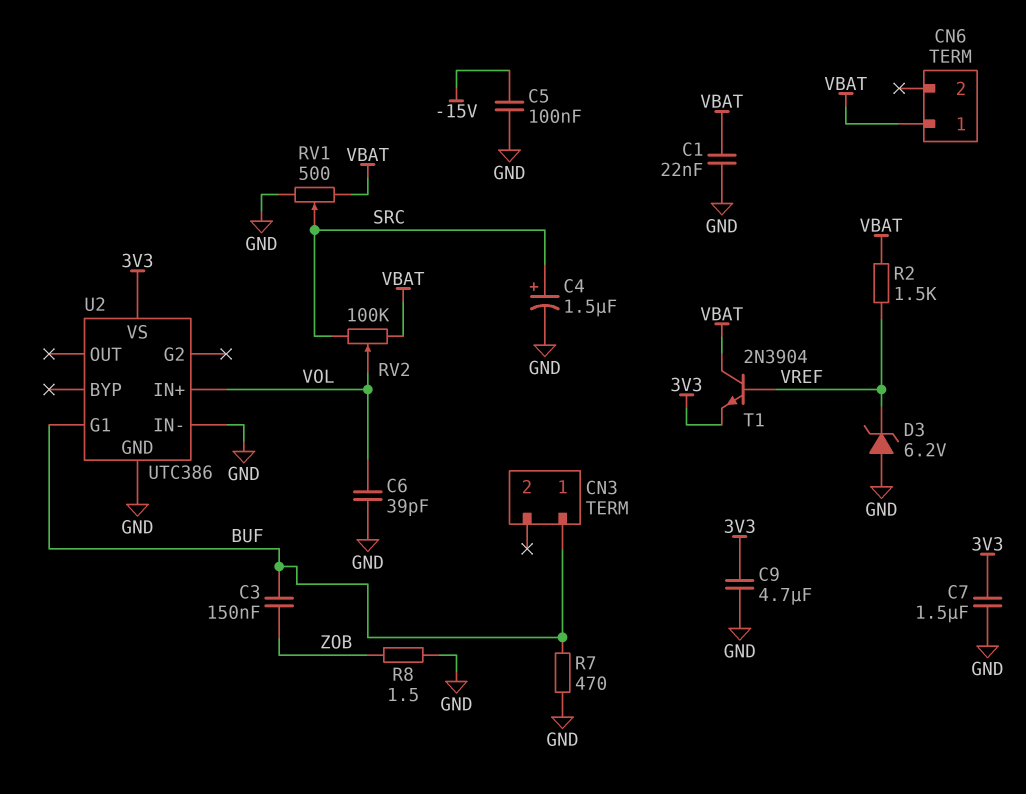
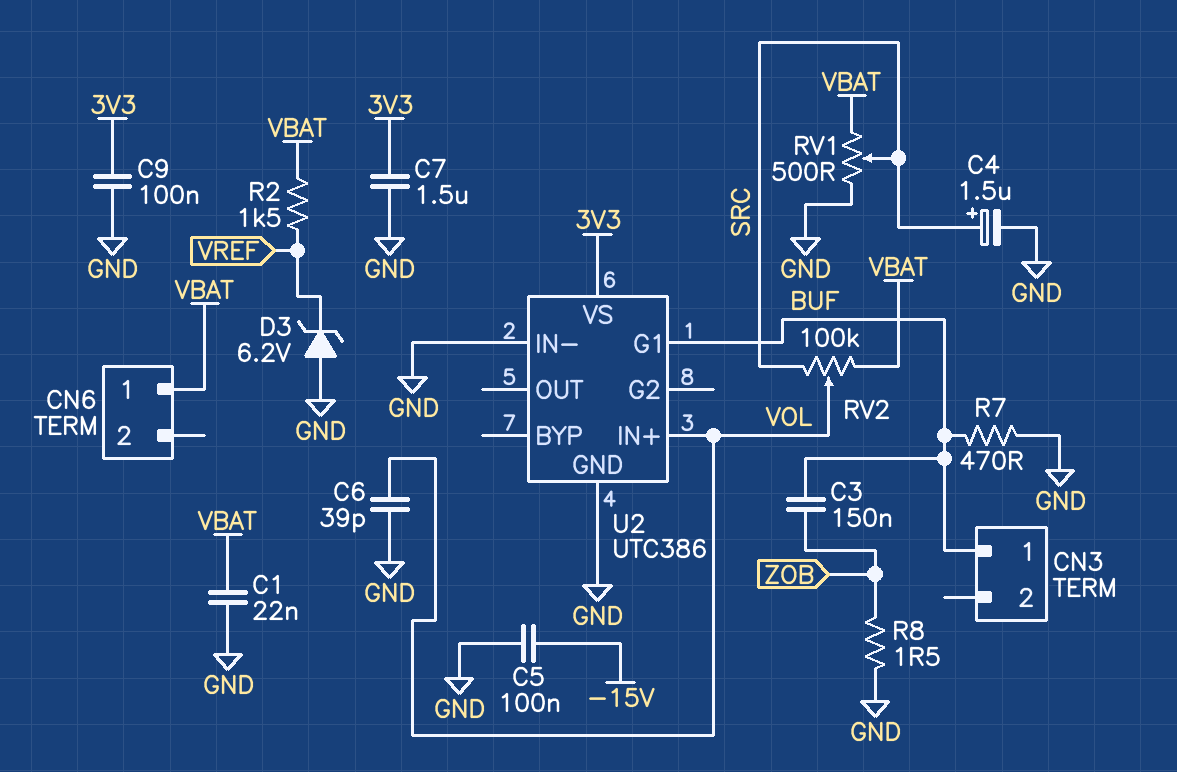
C9: 4.7uF (3V3, GND) -> 100nF (3V3, GND)
T1: NPN 2N3904 (B VREF, C VBAT, E 3V3) -> none

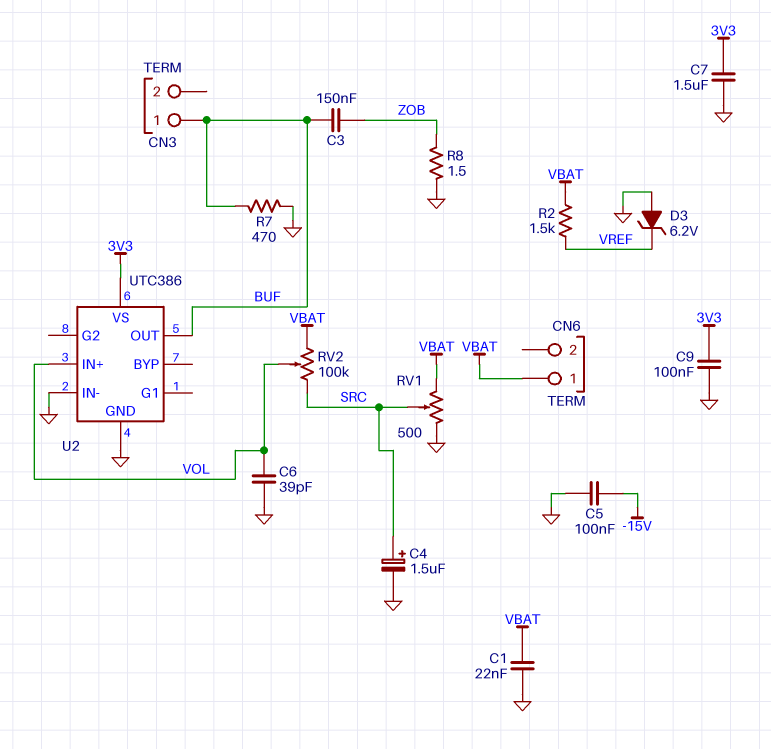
U2 pin G1: BUF -> none
U2 pin OUT: none -> BUF

